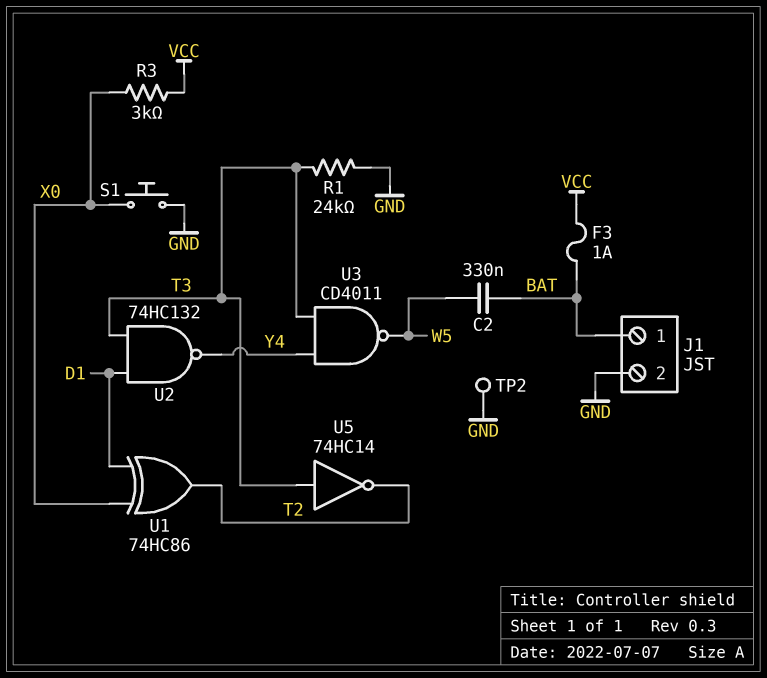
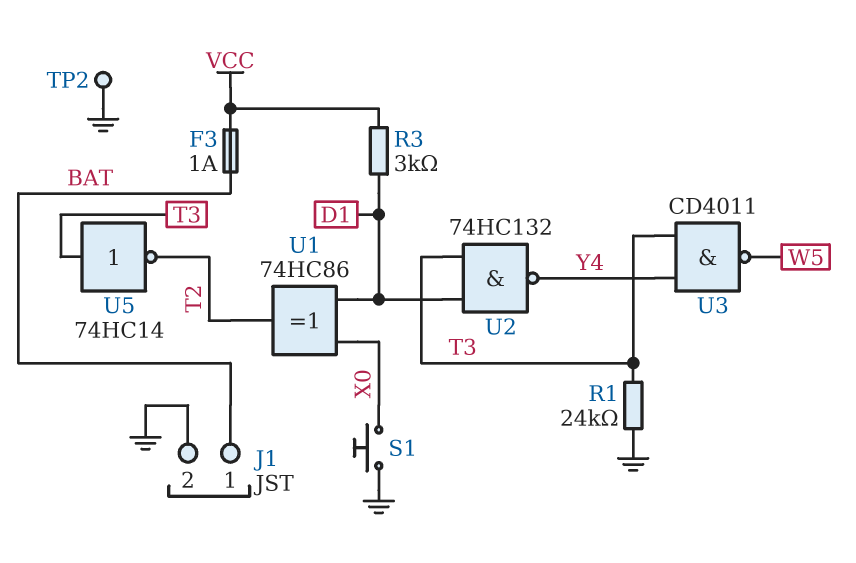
C2: 330nF (BAT, W5) -> none
R3: 3k (VCC, X0) -> 3k (D1, VCC)

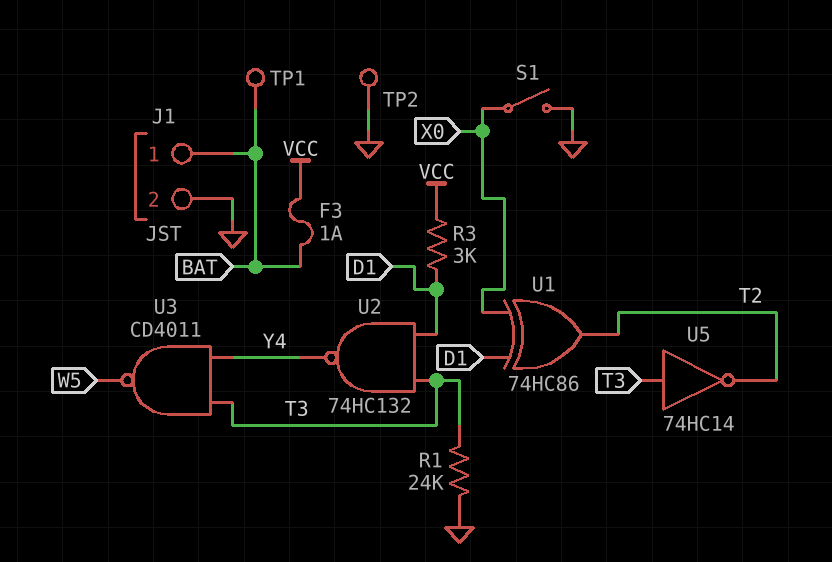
S1: button (GND, X0) -> switch (GND, X0)
TP1: none -> test point (BAT)

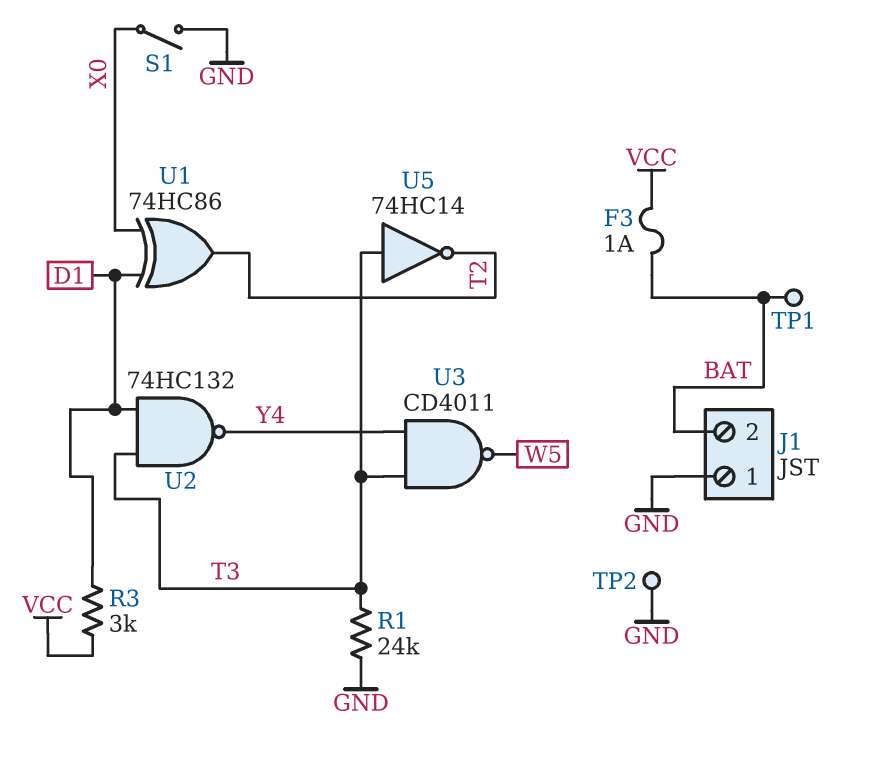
J1 pin 1: BAT -> GND
J1 pin 2: GND -> BAT

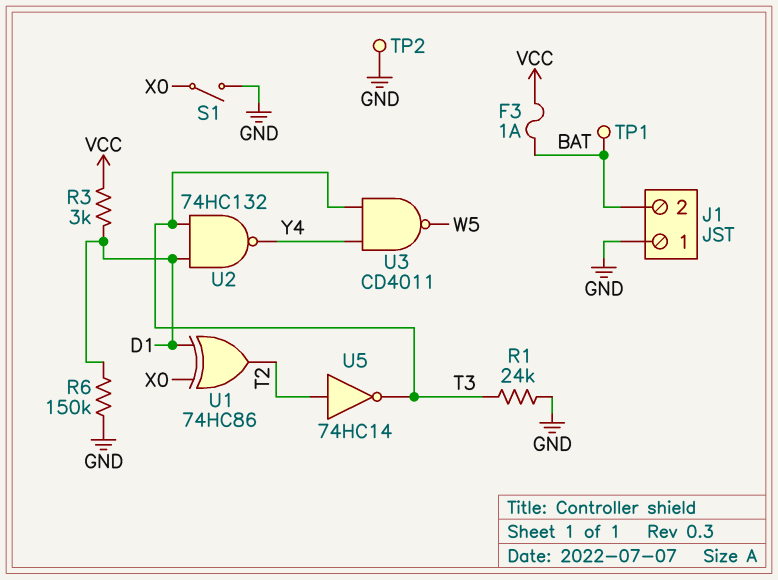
R6: none -> 150k (D1, GND)
U5: NOT 74HC14 (in T3, out T2) -> NOT 74HC14 (in T2, out T3)

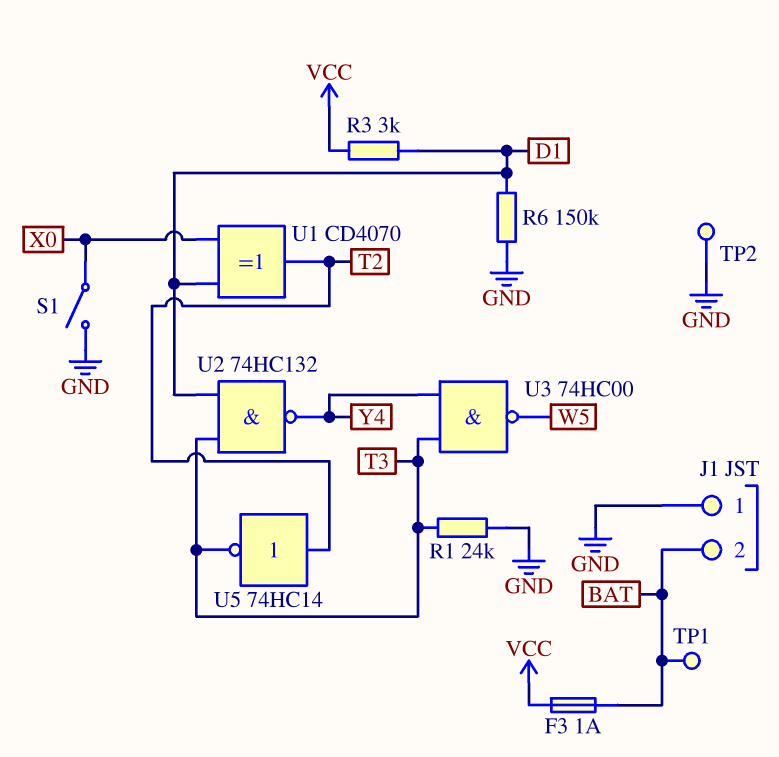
U1: XOR 74HC86 (in D1, in X0, out T2) -> XOR CD4070 (in D1, in X0, out T2)
U3: NAND CD4011 (in T3, in Y4, out W5) -> NAND 74HC00 (in T3, in Y4, out W5)

